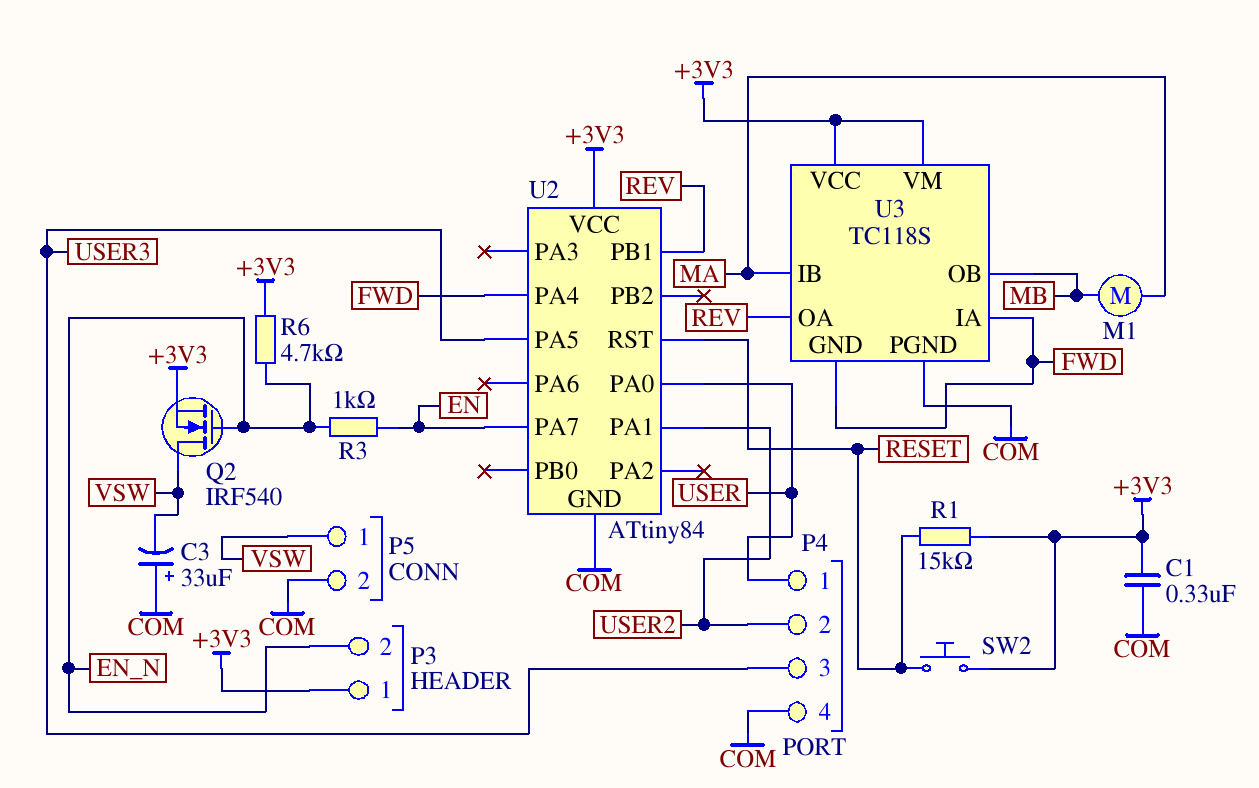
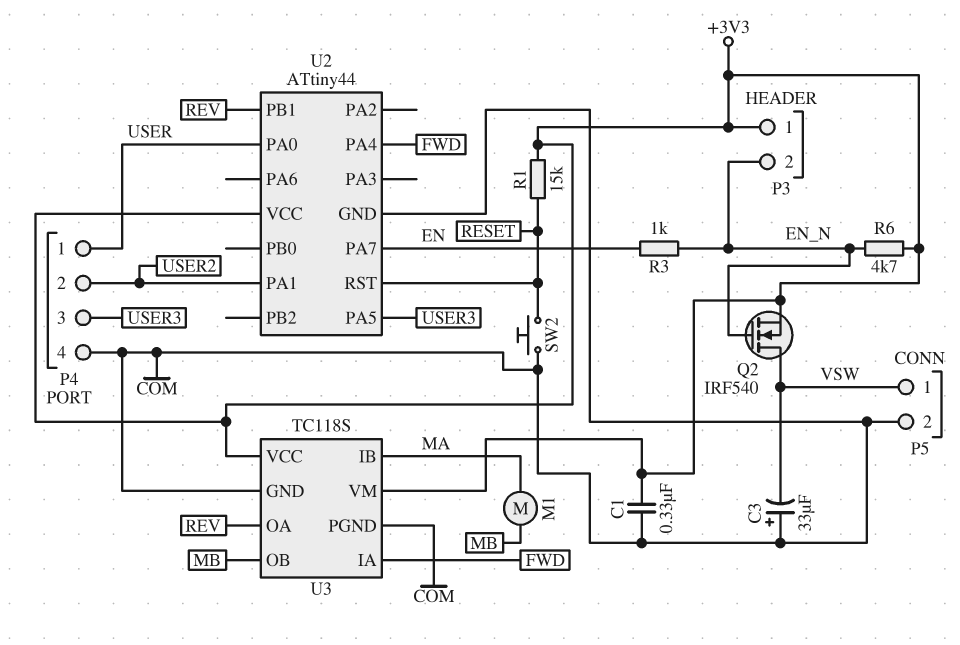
SW2: button (+3V3, RESET) -> button (COM, RESET)
U2: ATtiny84 -> ATtiny44
U3 pin GND: FWD -> COM

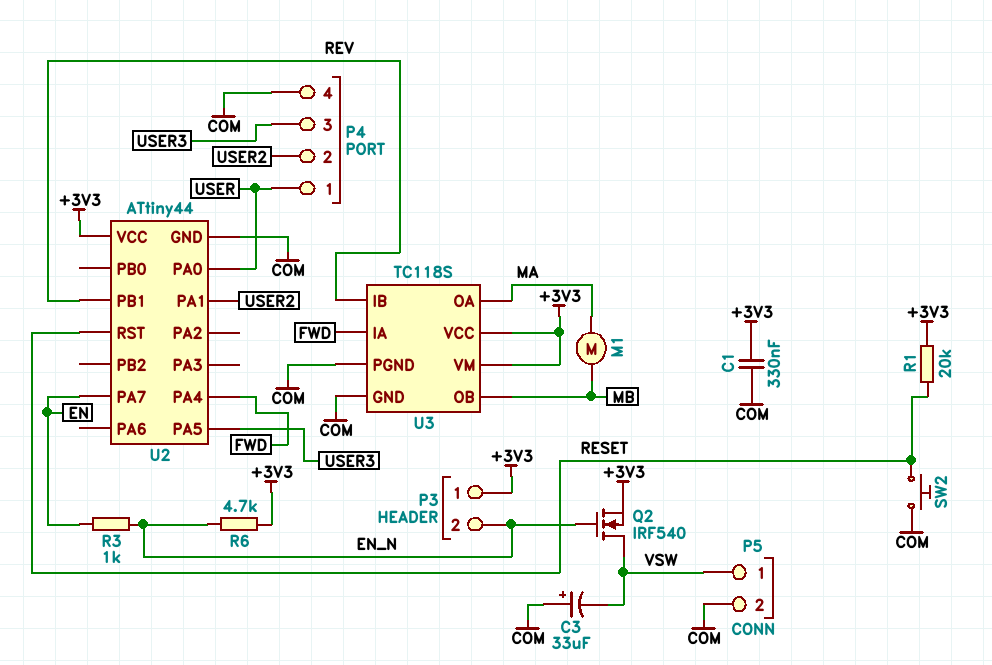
R1: 15k (+3V3, RESET) -> 20k (+3V3, RESET)
U3 pin IB: MA -> REV
U3 pin OA: REV -> MA

